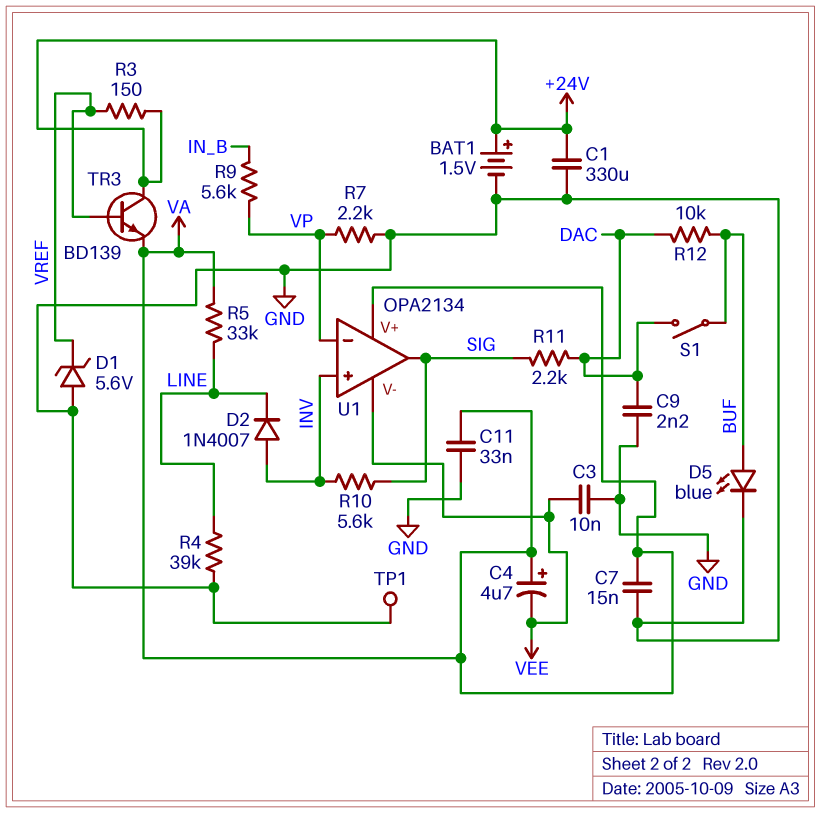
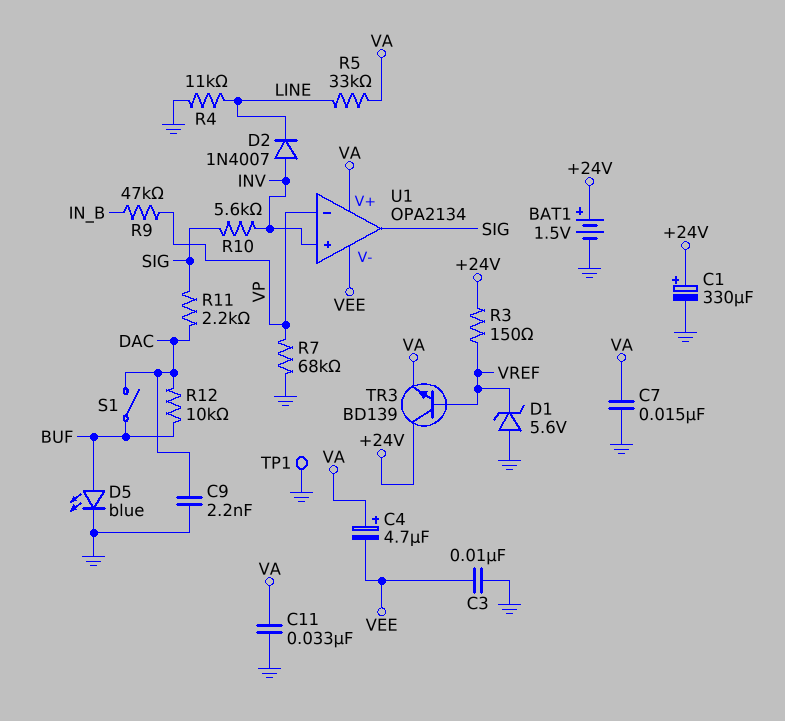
C1: 330uF (+24V, GND) -> 330uF (plus +24V, minus GND)
R4: 39k (GND, LINE) -> 11k (GND, LINE)
R7: 2.2k (GND, VP) -> 68k (GND, VP)
R9: 5.6k (IN_B, VP) -> 47k (IN_B, VP)

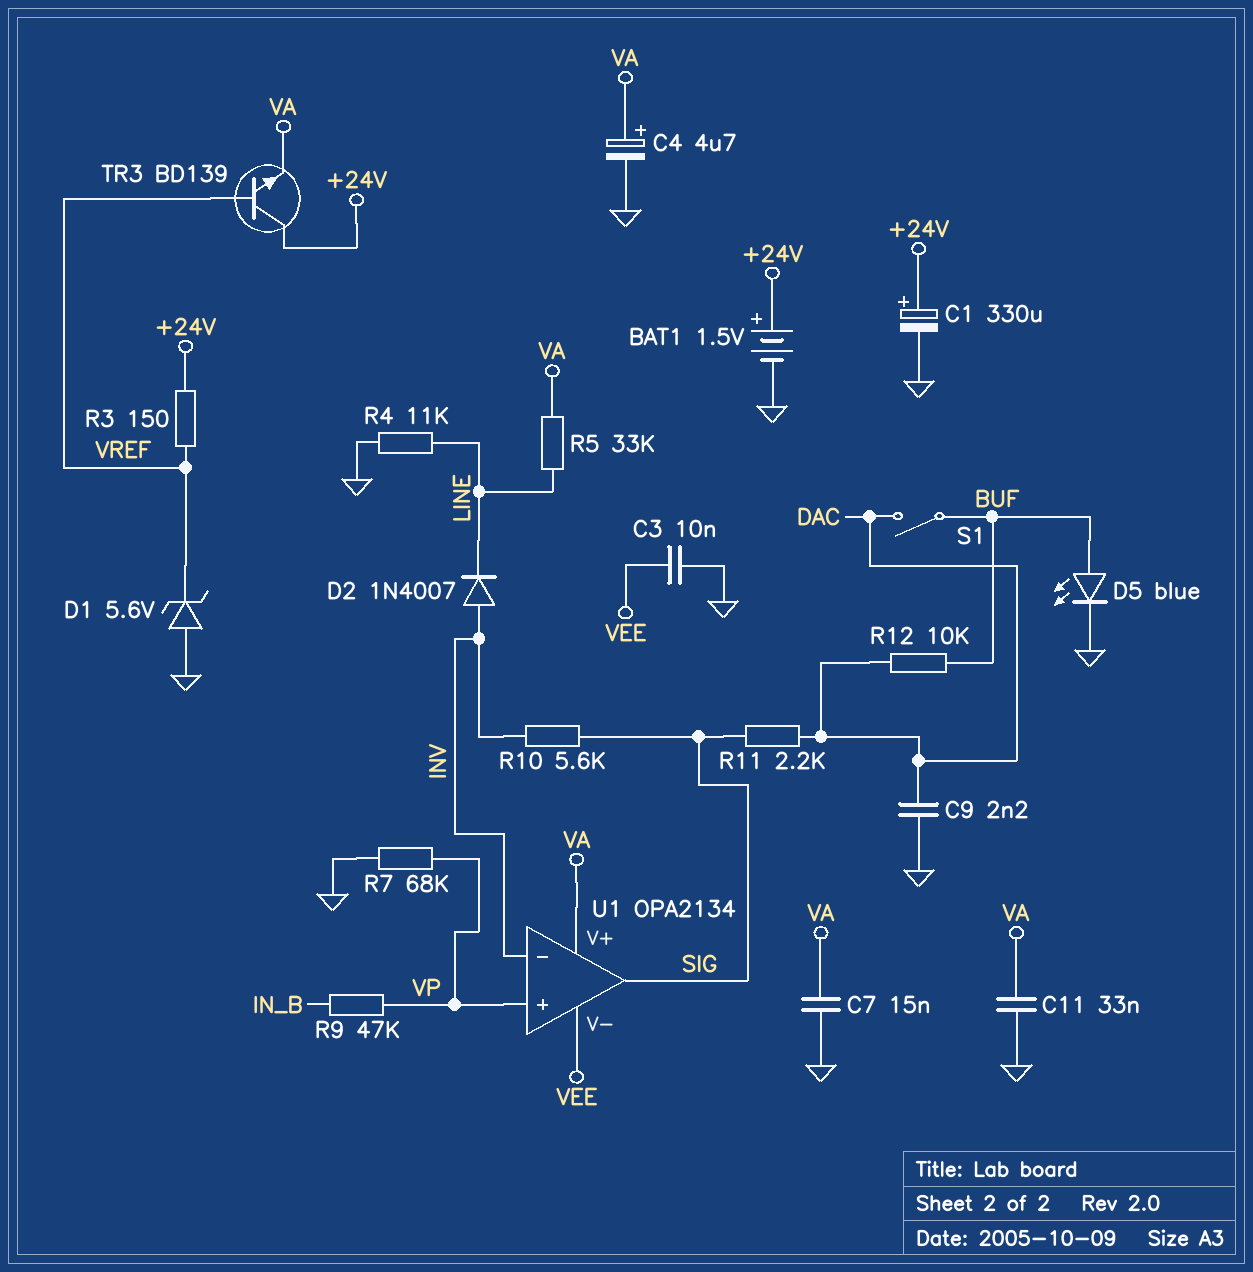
C4: 4.7uF (plus VA, minus VEE) -> 4.7uF (plus VA, minus GND)
TP1: test point (GND) -> none
U1 pin in+: INV -> VP
U1 pin in-: VP -> INV

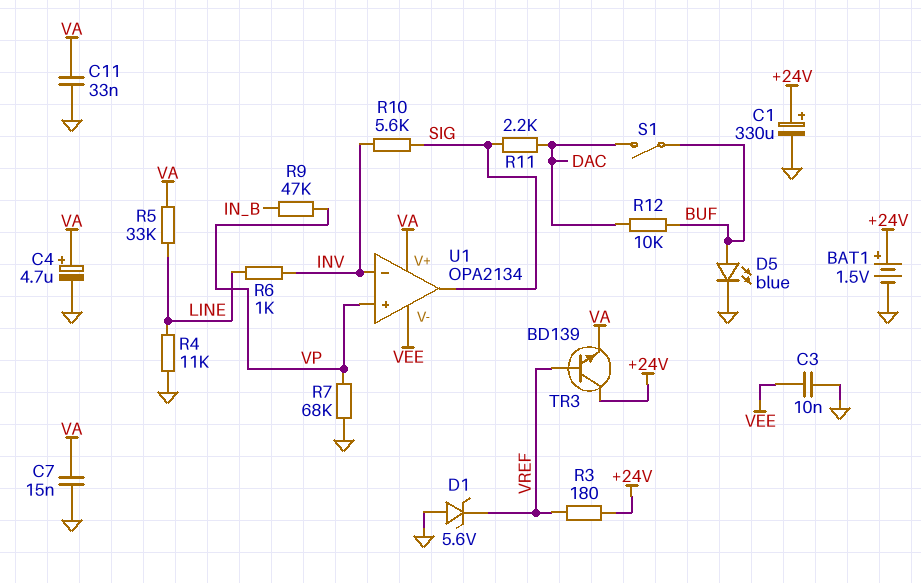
C9: 2.2nF (DAC, GND) -> none
D2: diode 1N4007 (A INV, K LINE) -> none
R3: 150 (+24V, VREF) -> 180 (+24V, VREF)
R6: none -> 1k (INV, LINE)

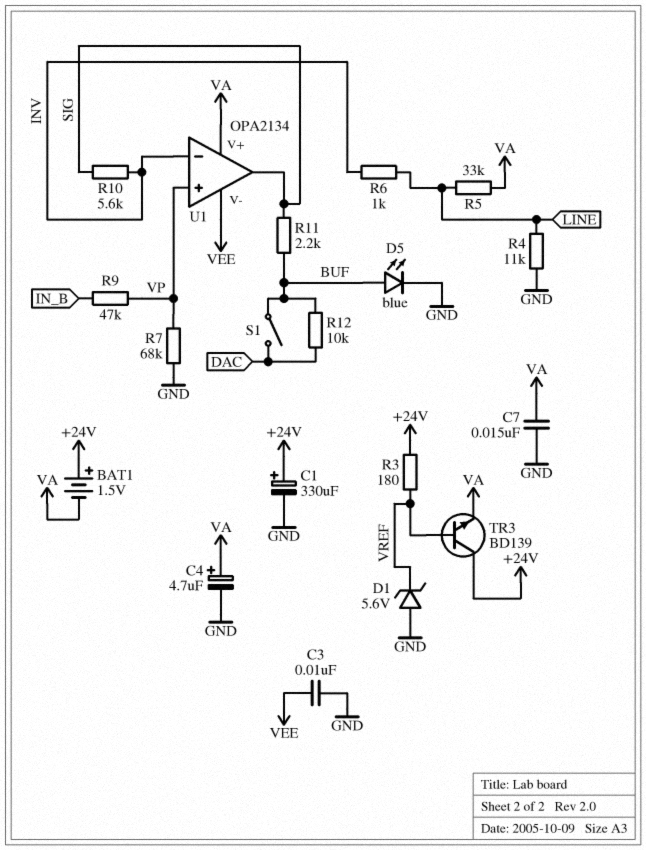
BAT1: 1.5V (plus +24V, minus GND) -> 1.5V (plus +24V, minus VA)
C11: 33nF (GND, VA) -> none
R11: 2.2k (DAC, SIG) -> 2.2k (BUF, SIG)

